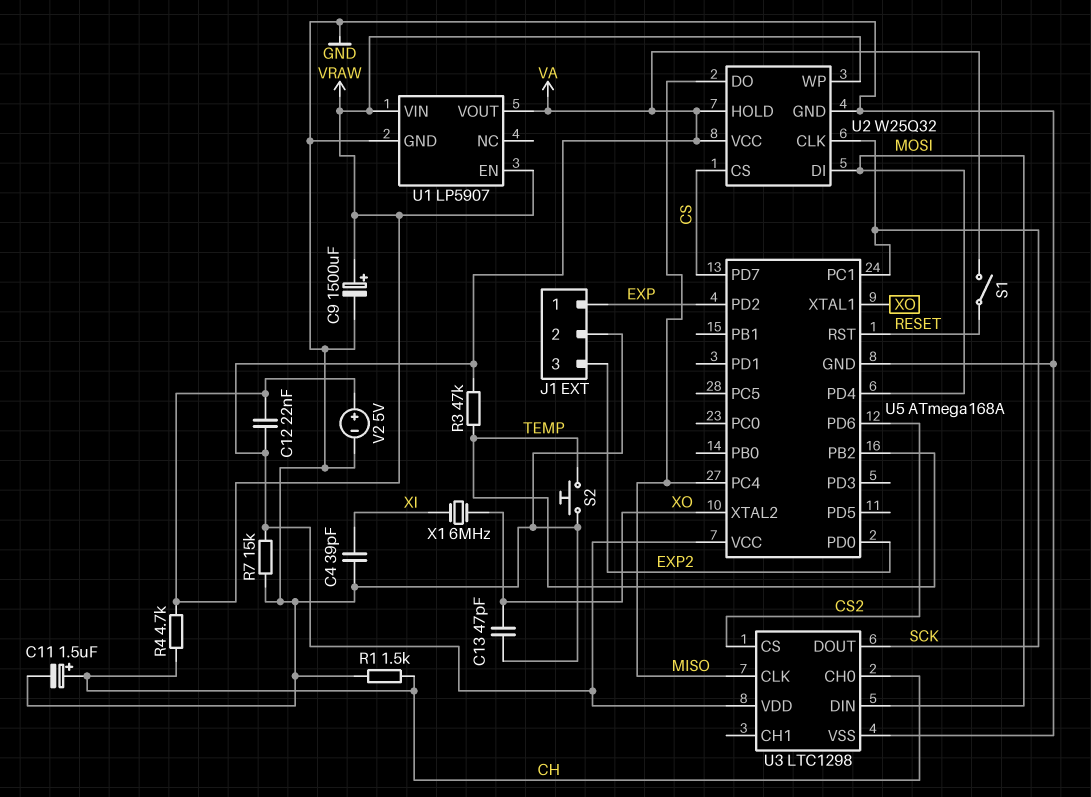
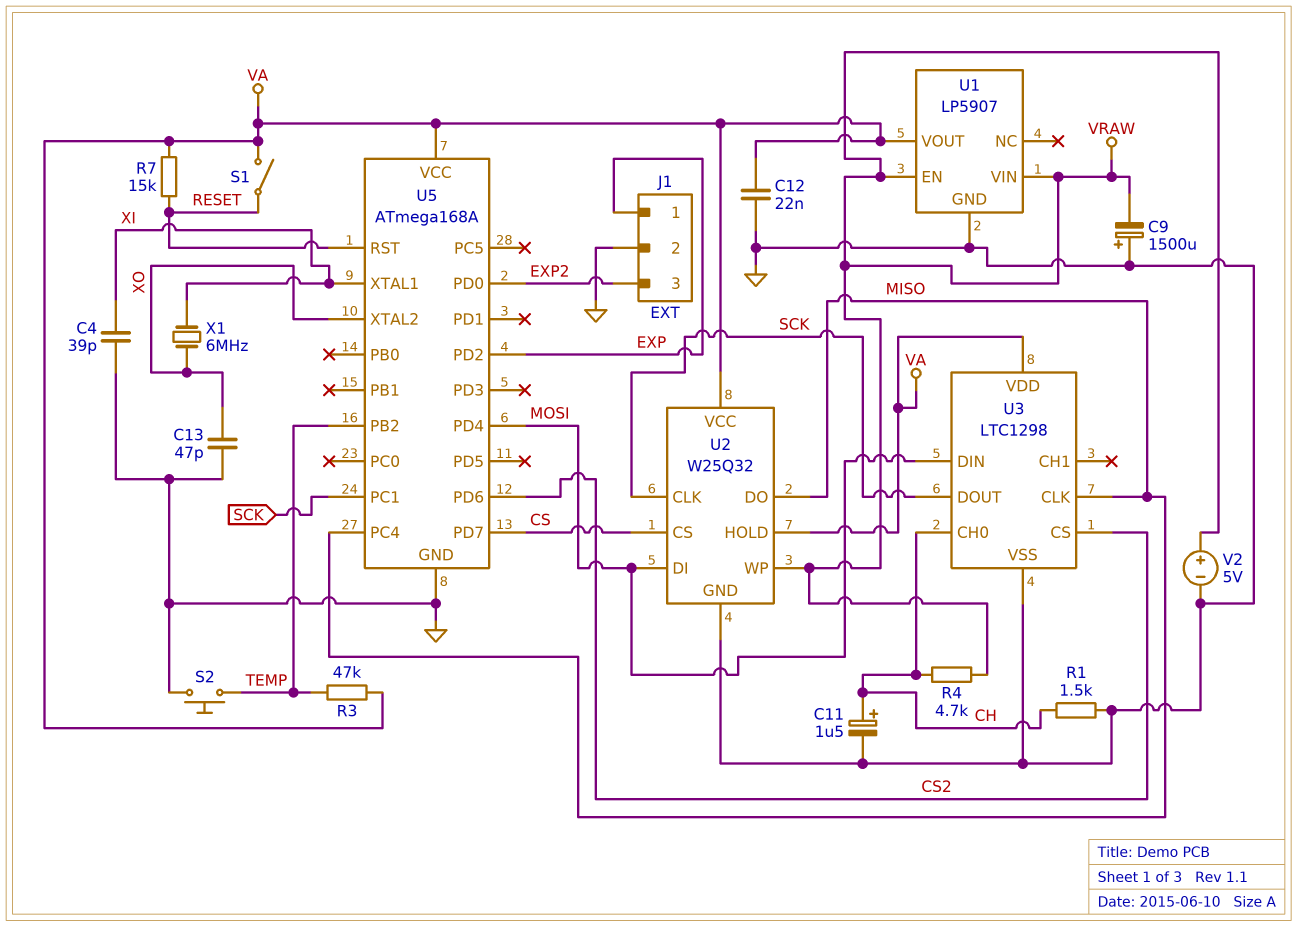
C9: 1500uF (plus VRAW, minus GND) -> 1500uF (plus GND, minus VRAW)
C12: 22nF (VA, VRAW) -> 22nF (GND, VA)
R7: 15k (GND, VA) -> 15k (RESET, VA)
U5 pin XTAL1: XO -> XI

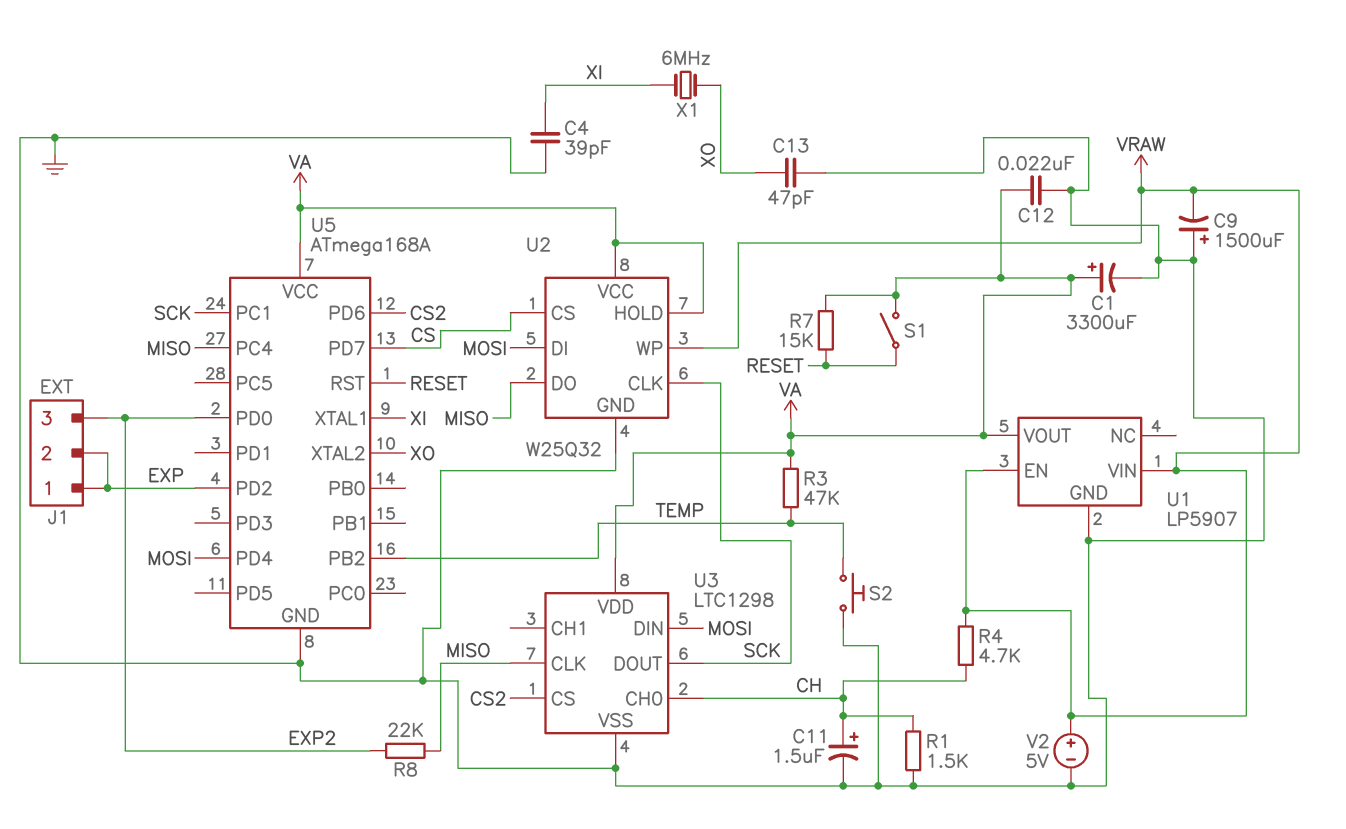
C1: none -> 3300uF (plus VA, minus GND)
J1 pin 2: GND -> EXP
R8: none -> 22k (EXP2, MISO)

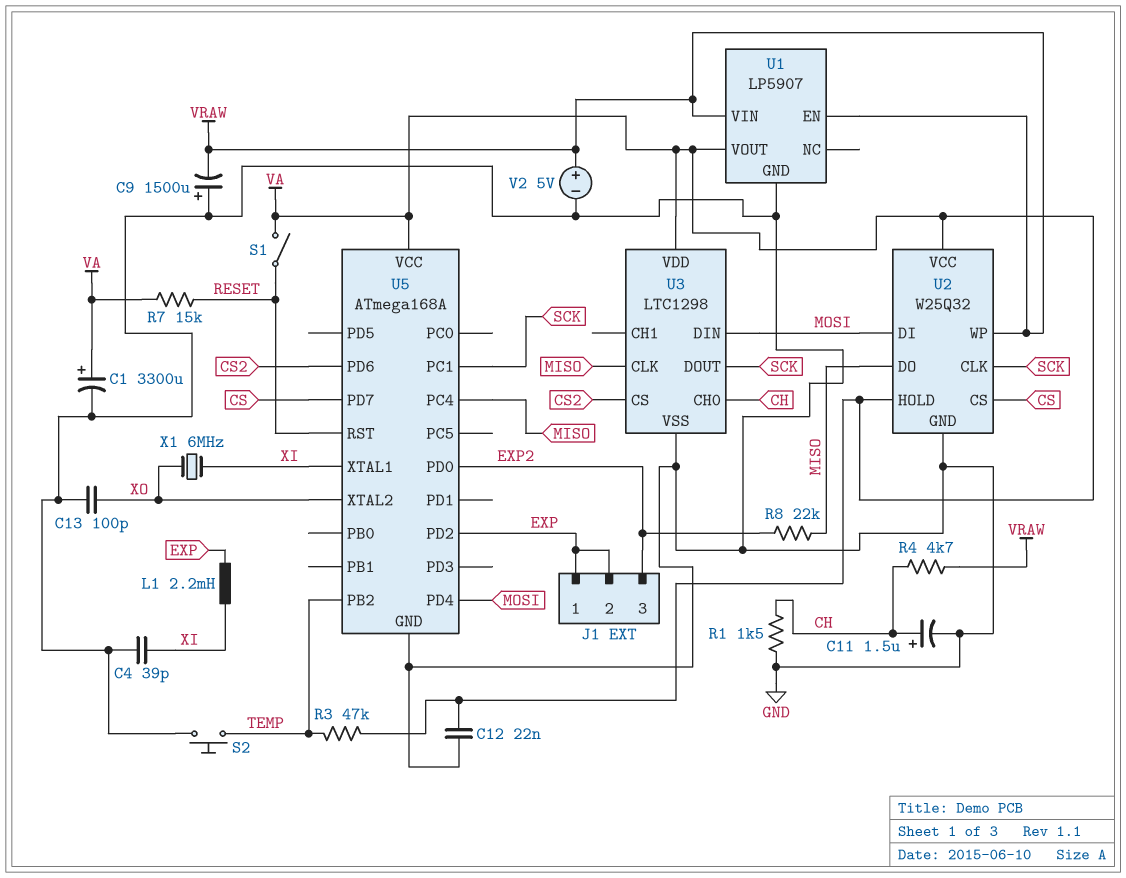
C13: 47pF (GND, XO) -> 100pF (GND, XO)
L1: none -> 2.2mH (EXP, XI)

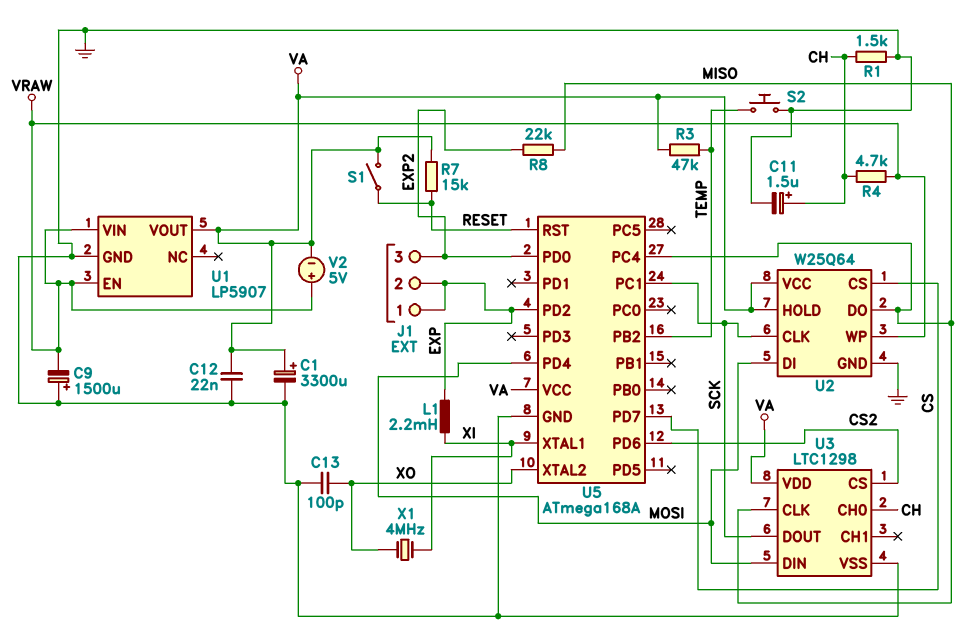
C4: 39pF (GND, XI) -> none
U2: W25Q32 -> W25Q64
V2: 5V (plus VRAW, minus GND) -> 5V (plus VRAW, minus VA)
X1: 6MHz (XI, XO) -> 4MHz (XI, XO)

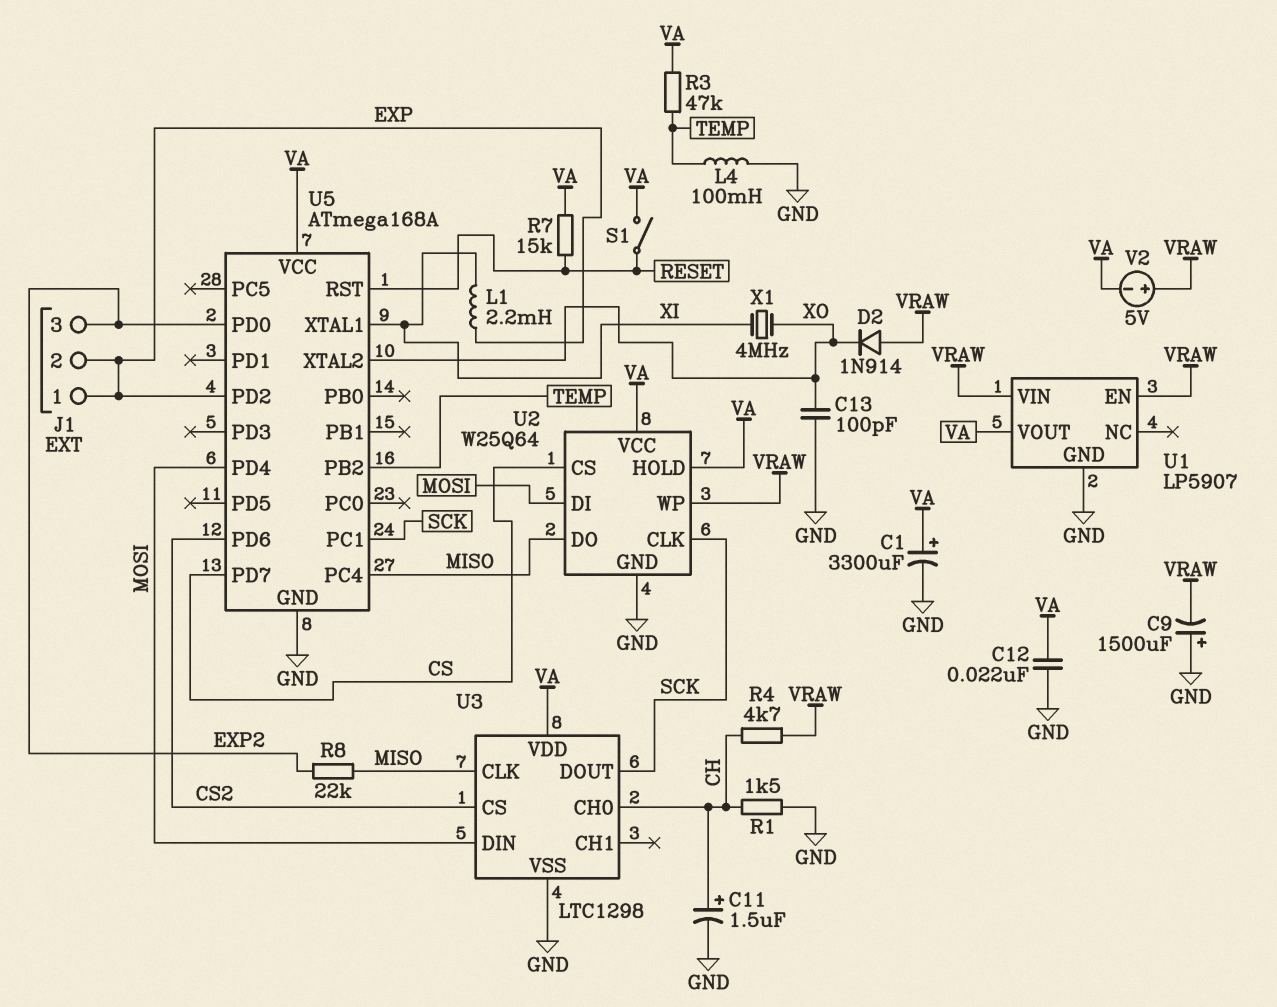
D2: none -> diode 1N914 (A VRAW, K XO)
L4: none -> 100mH (GND, TEMP)
S2: button (GND, TEMP) -> none

